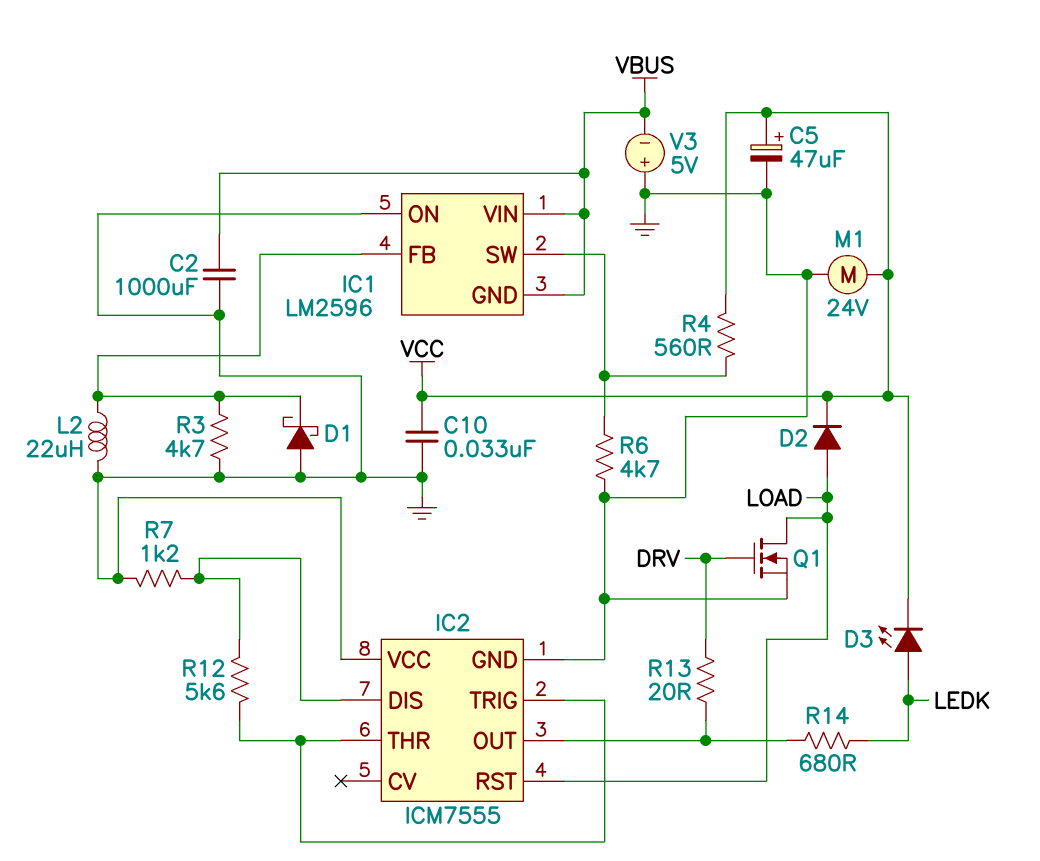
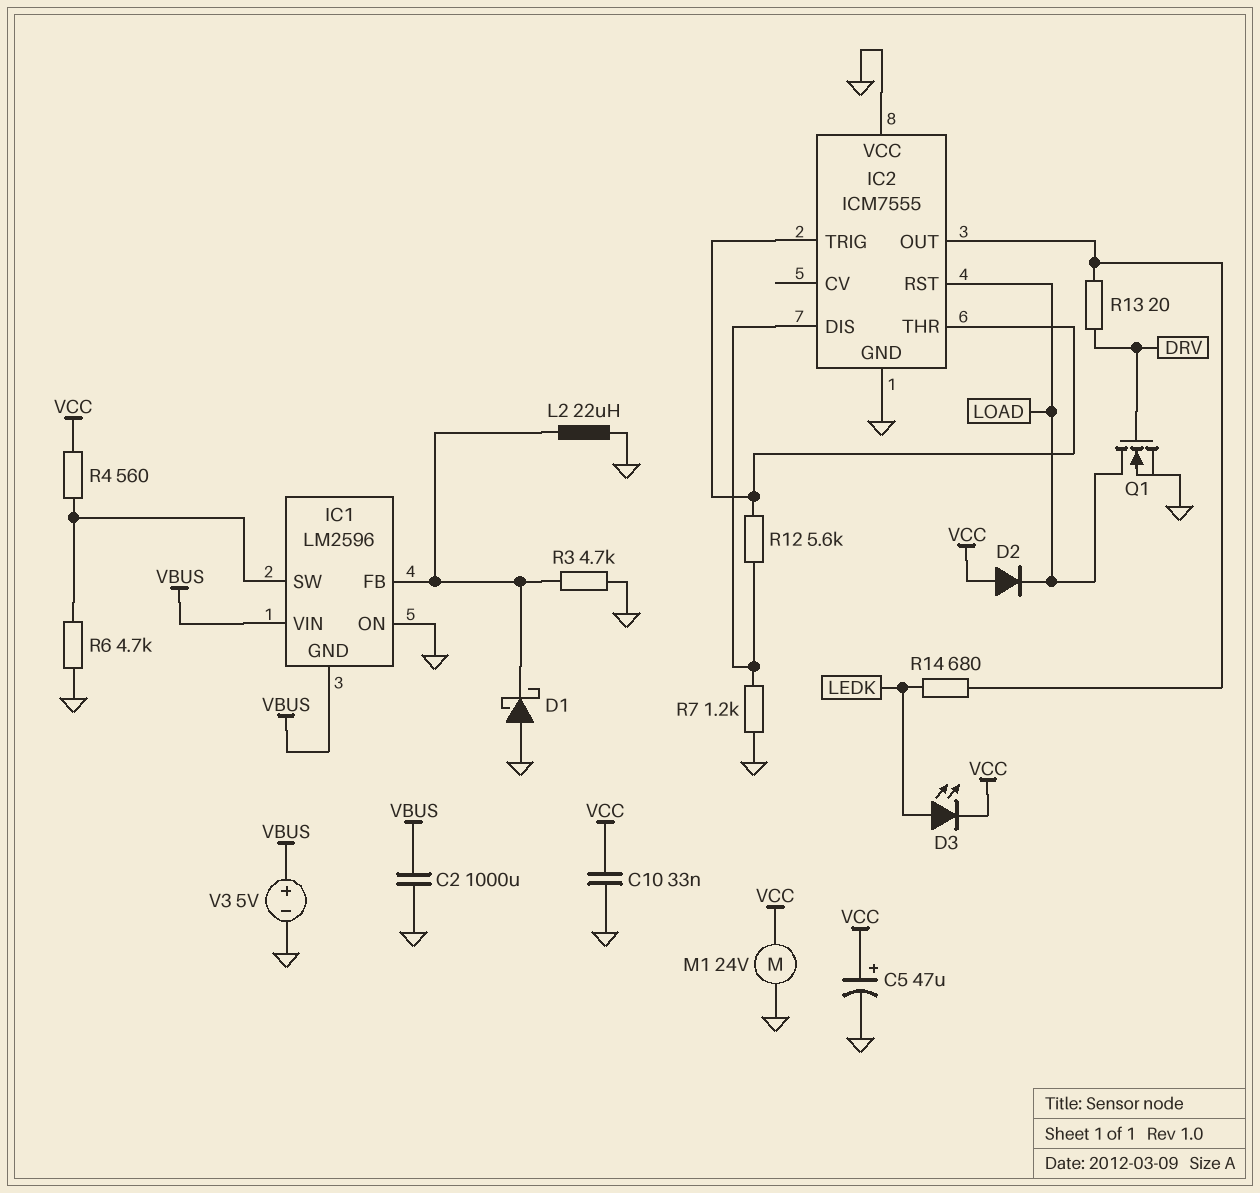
D2: diode (A LOAD, K VCC) -> diode (A VCC, K LOAD)
V3: 5V (plus GND, minus VBUS) -> 5V (plus VBUS, minus GND)

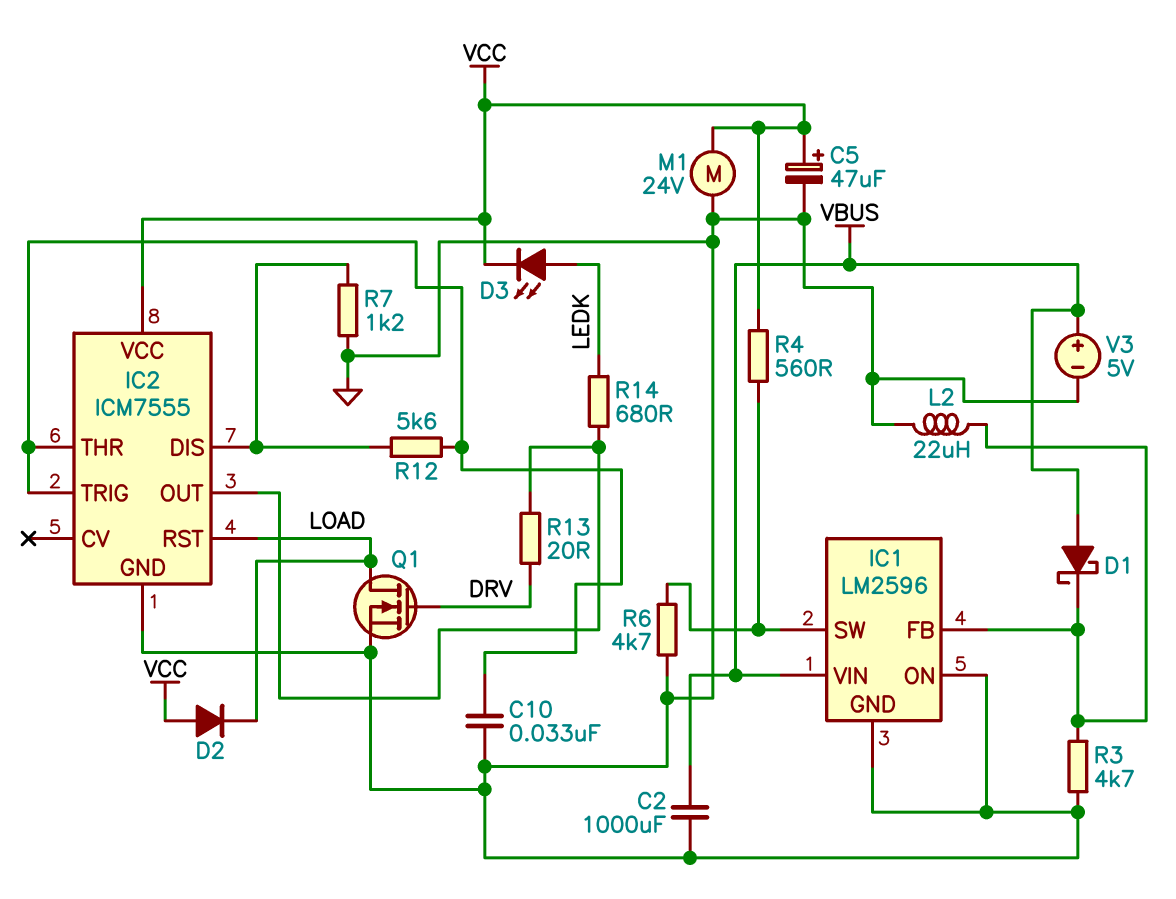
C10: 33nF (GND, VCC) -> 33nF (GND, IC2/THR)
D1: schottky (A GND, K IC1/FB) -> schottky (A VBUS, K IC1/FB)
IC1 pin GND: VBUS -> GND
IC2 pin VCC: GND -> VCC

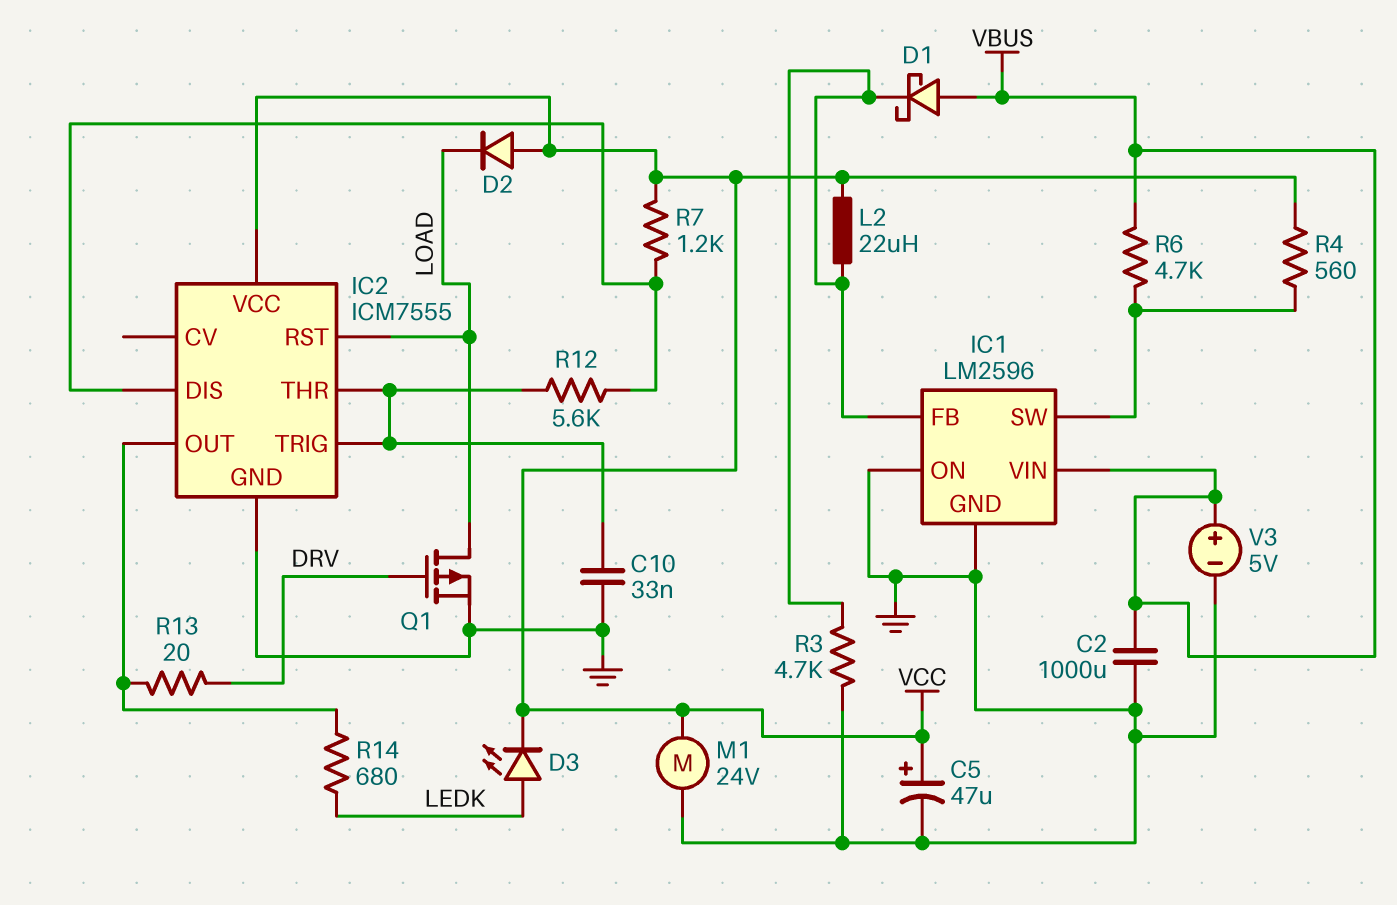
L2: 22uH (GND, IC1/FB) -> 22uH (IC1/FB, VCC)
Q1: NMOS (G DRV, D LOAD, S GND) -> PMOS (G DRV, D LOAD, S GND)
R6: 4.7k (GND, IC1/SW) -> 4.7k (IC1/SW, VBUS)
R7: 1.2k (GND, IC2/DIS) -> 1.2k (IC2/DIS, VCC)

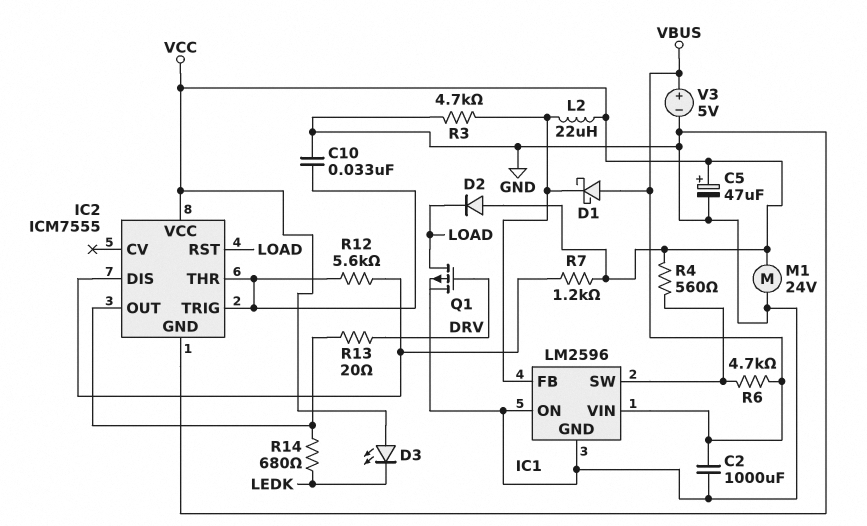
D3: LED (A LEDK, K VCC) -> LED (A VCC, K LEDK)

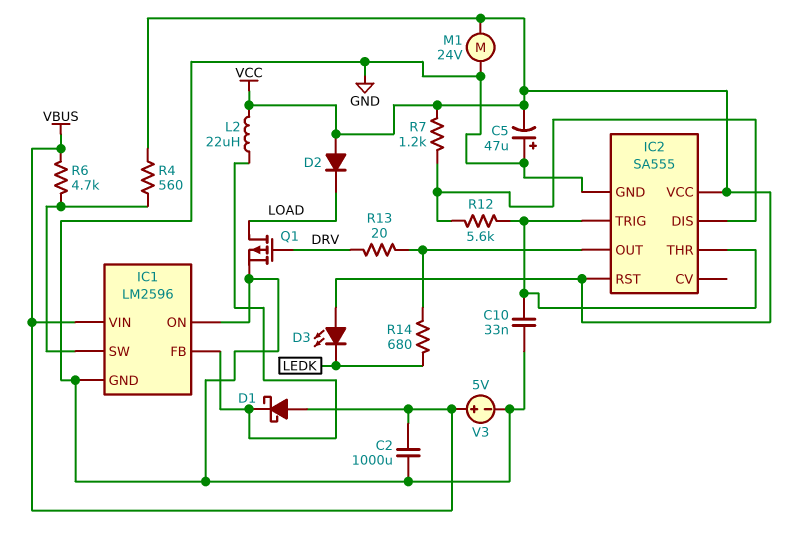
C5: 47uF (plus VCC, minus GND) -> 47uF (plus GND, minus VCC)
IC2: ICM7555 -> SA555
IC2 pin RST: LOAD -> VCC
R3: 4.7k (GND, IC1/FB) -> none

